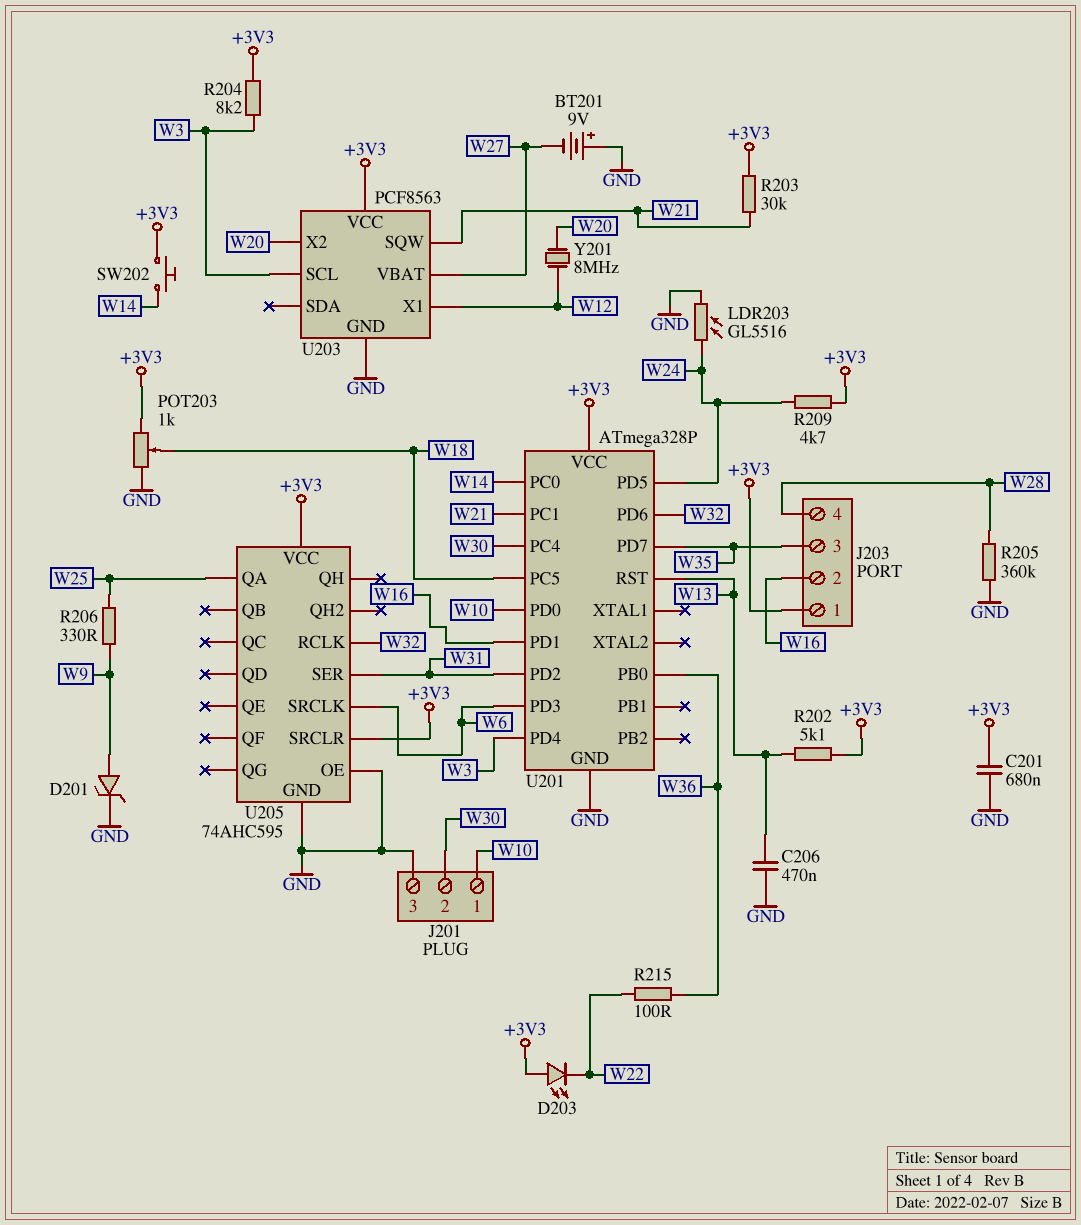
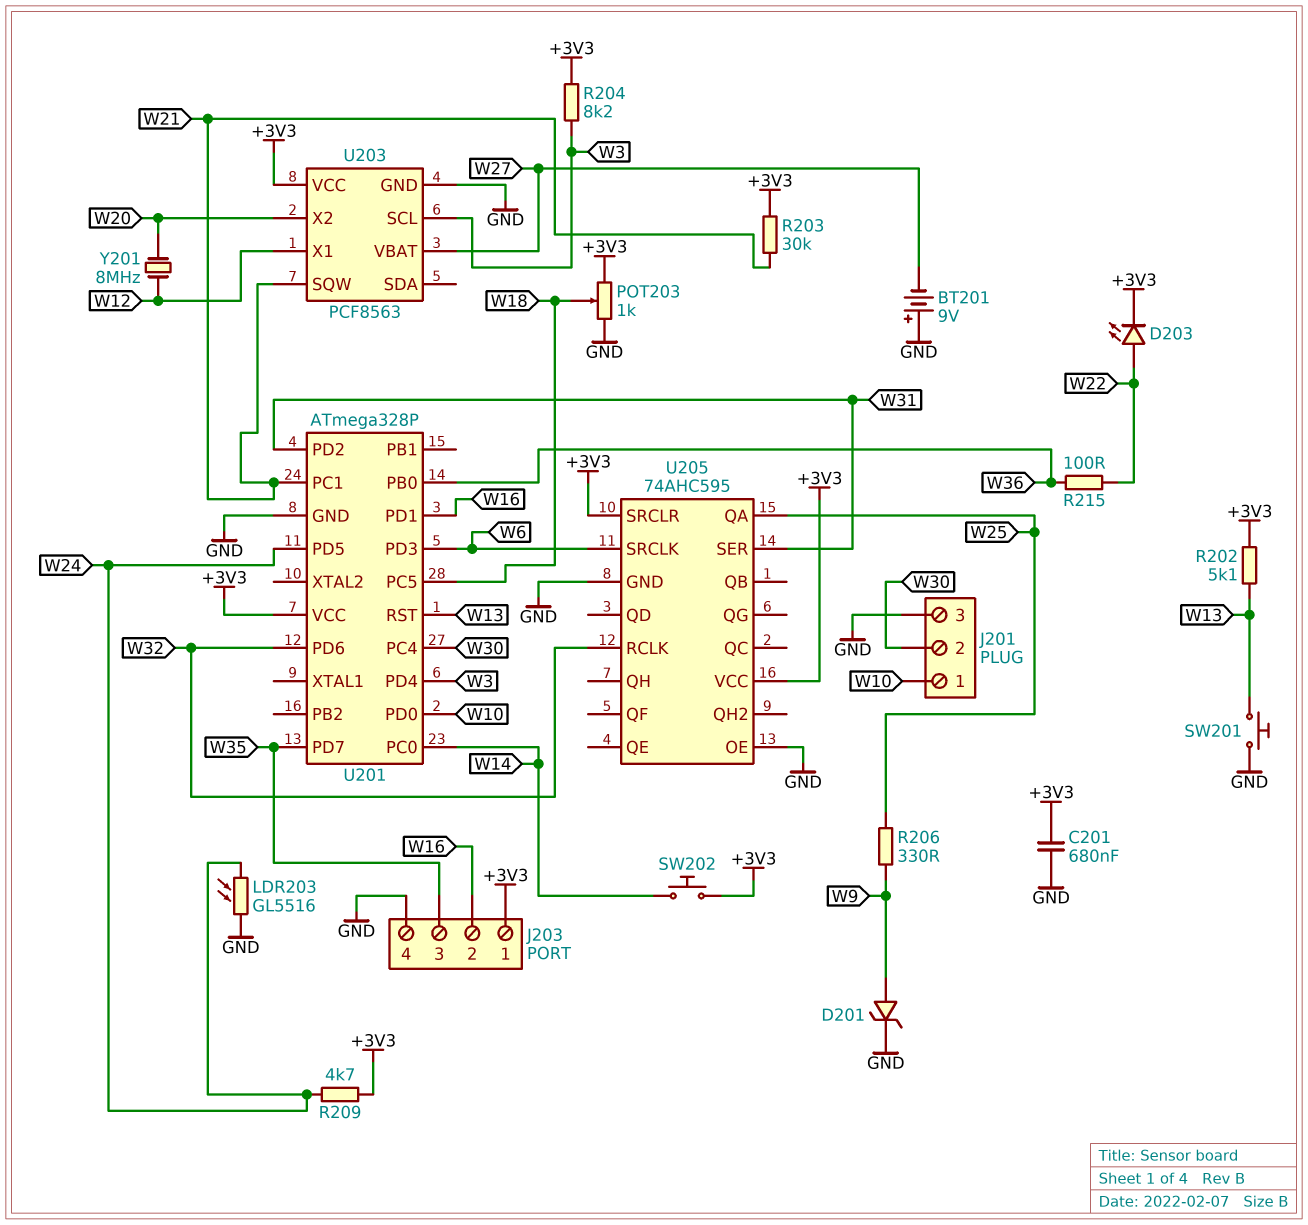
C206: 470nF (GND, W13) -> none
D203: LED (A +3V3, K W22) -> LED (A W22, K +3V3)
J203 pin 4: W28 -> GND
R205: 360k (GND, W28) -> none
SW201: none -> button (GND, W13)

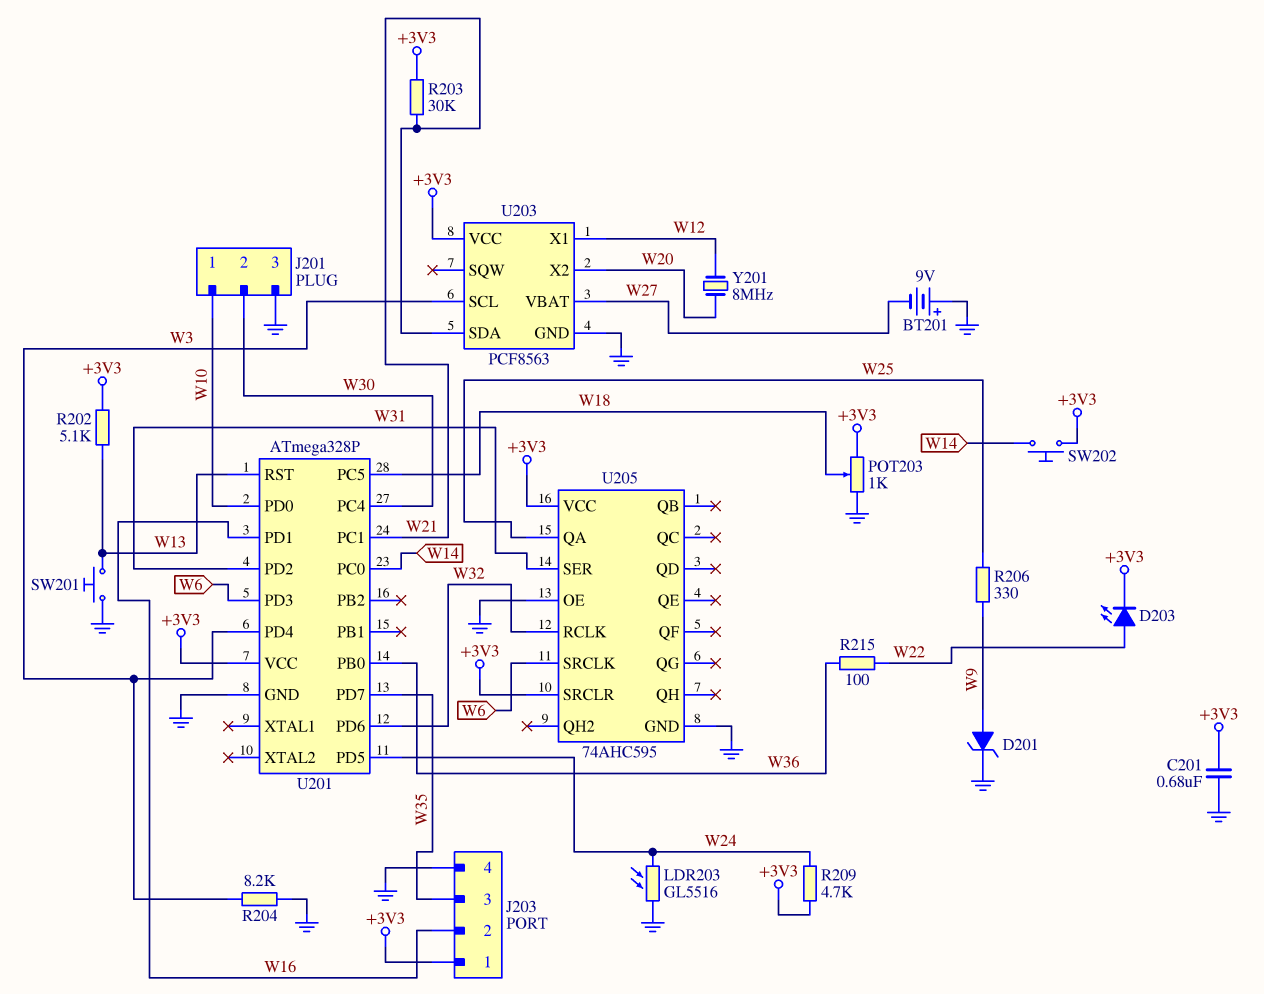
R204: 8.2k (+3V3, W3) -> 8.2k (GND, W3)
U203 pin SDA: none -> W21
U203 pin SQW: W21 -> none

